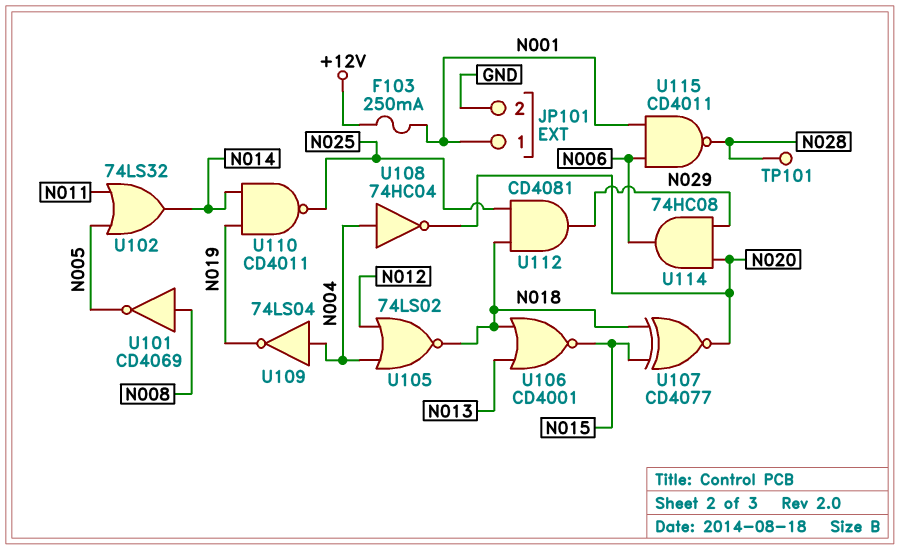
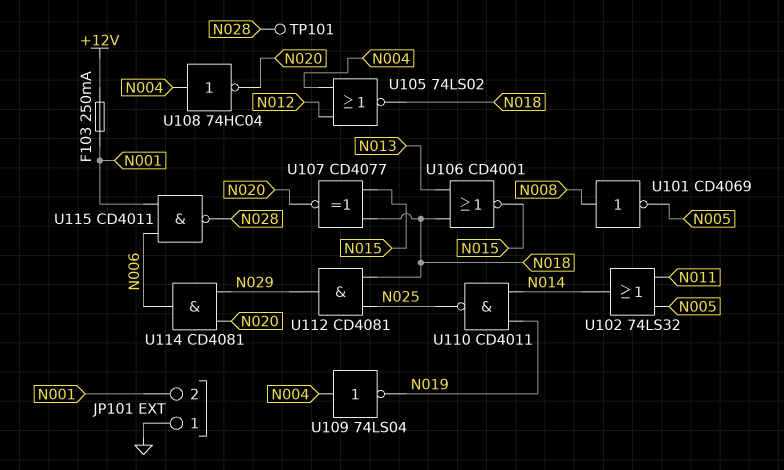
JP101 pin 1: N001 -> GND
JP101 pin 2: GND -> N001
U114: AND 74HC08 (in N020, in N029, out N006) -> AND CD4081 (in N020, in N029, out N006)

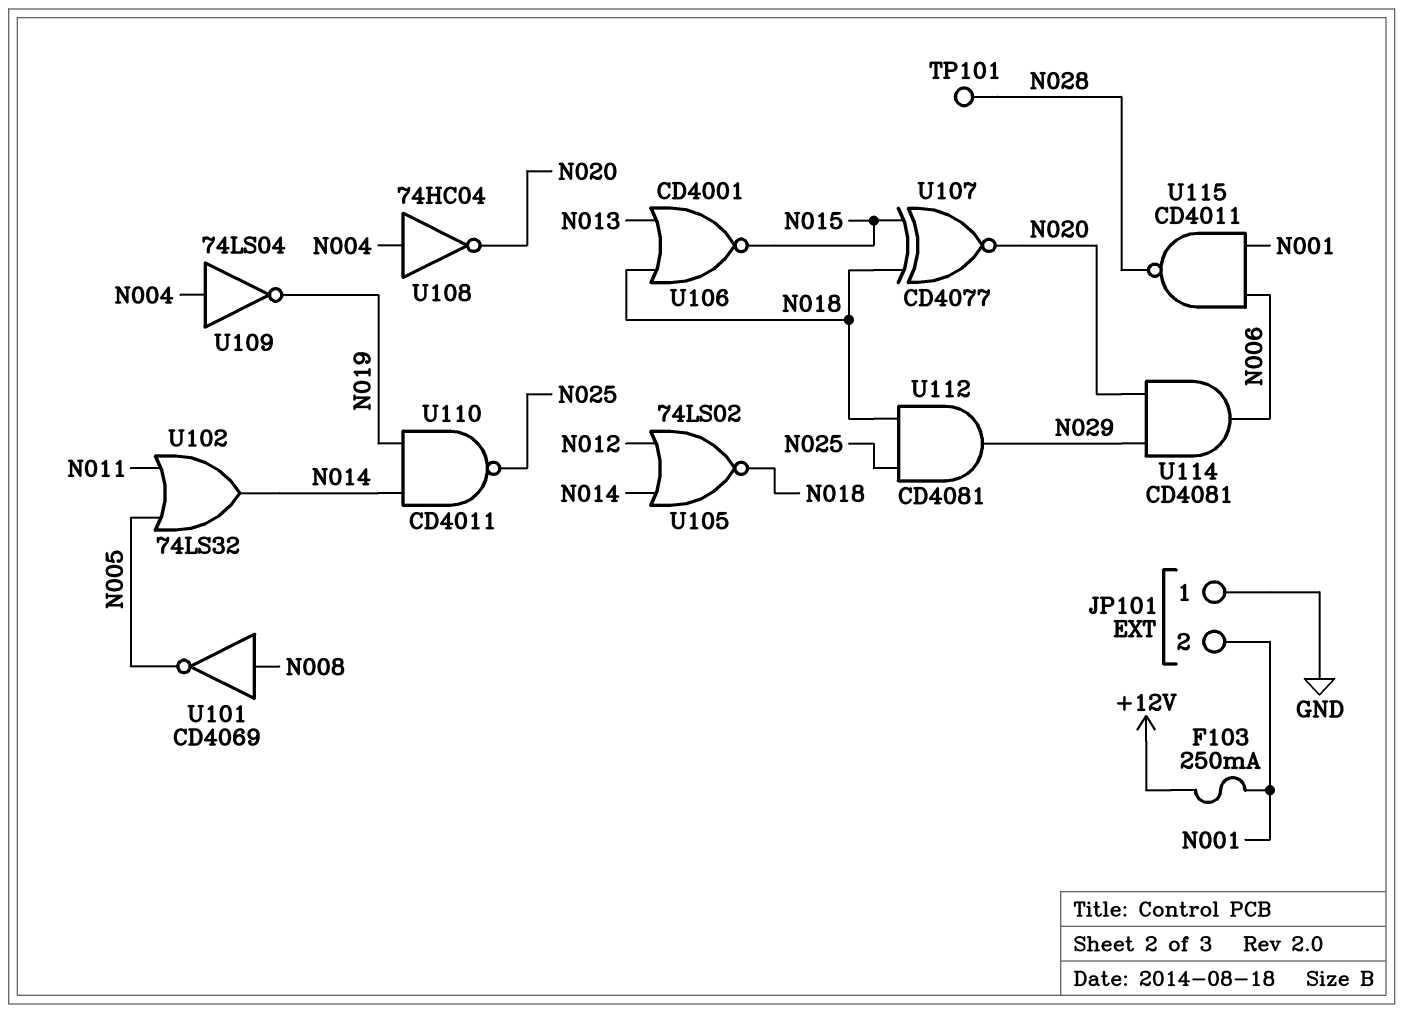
U105: NOR 74LS02 (in N004, in N012, out N018) -> NOR 74LS02 (in N012, in N014, out N018)

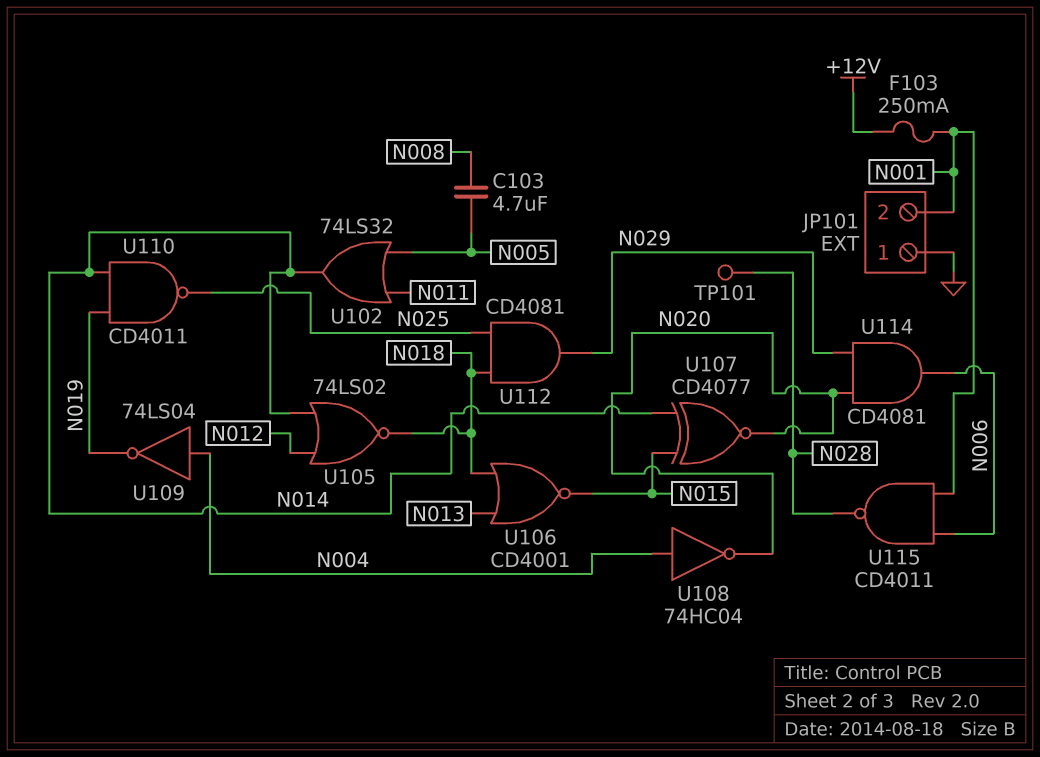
C103: none -> 4.7uF (N005, N008)
U101: NOT CD4069 (in N008, out N005) -> none
U107: XNOR CD4077 (in N015, in N018, out N020) -> XNOR CD4077 (in N014, in N015, out N020)

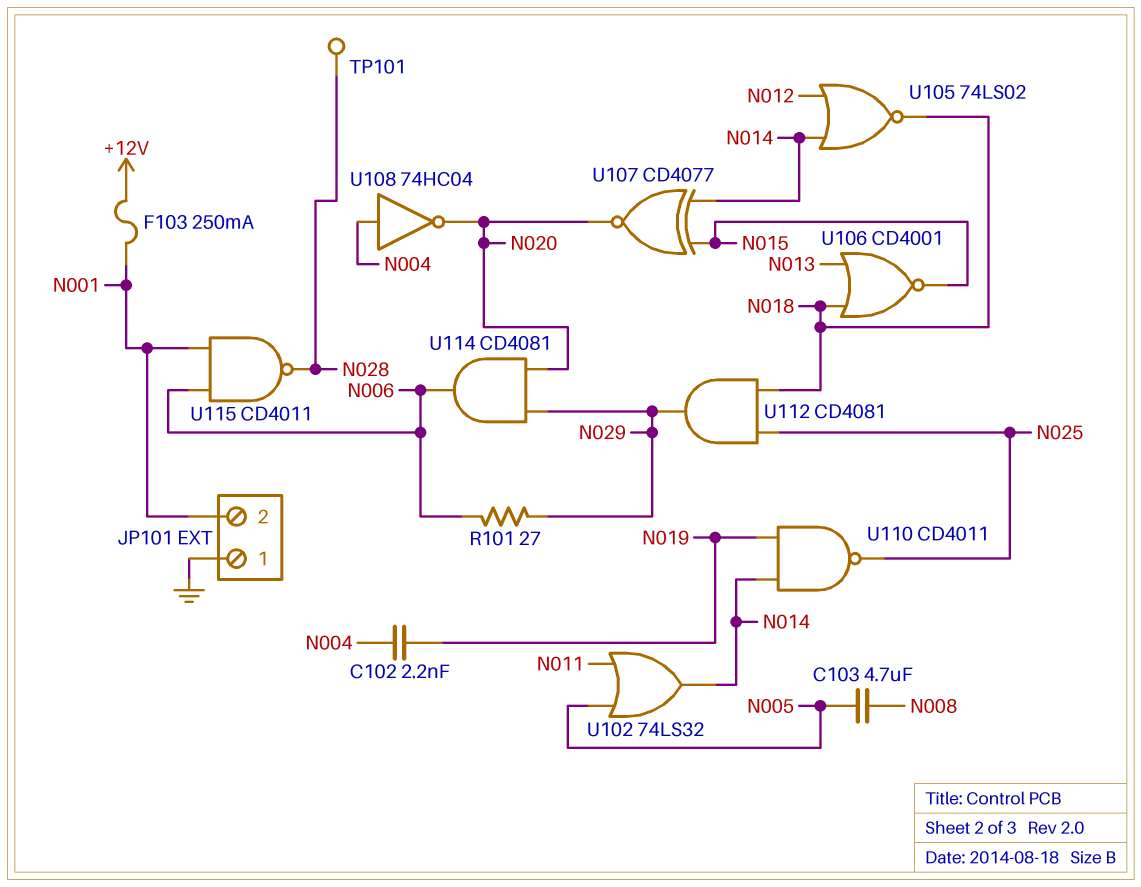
C102: none -> 2.2nF (N004, N019)
R101: none -> 27 (N006, N029)
U109: NOT 74LS04 (in N004, out N019) -> none

